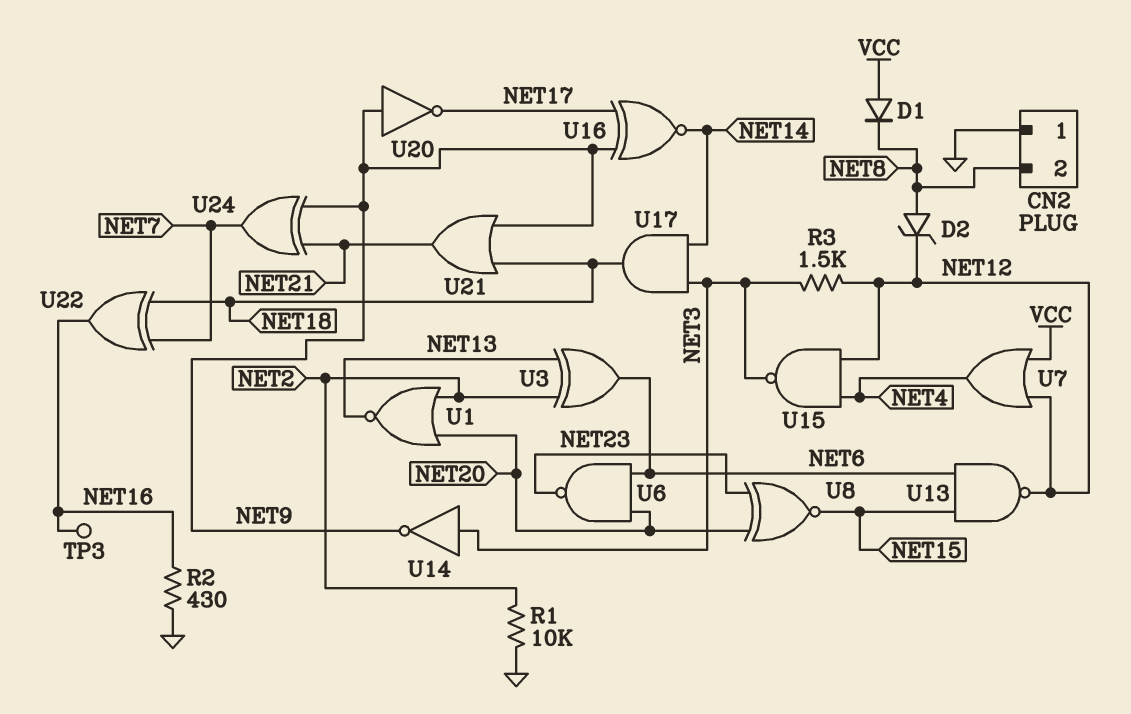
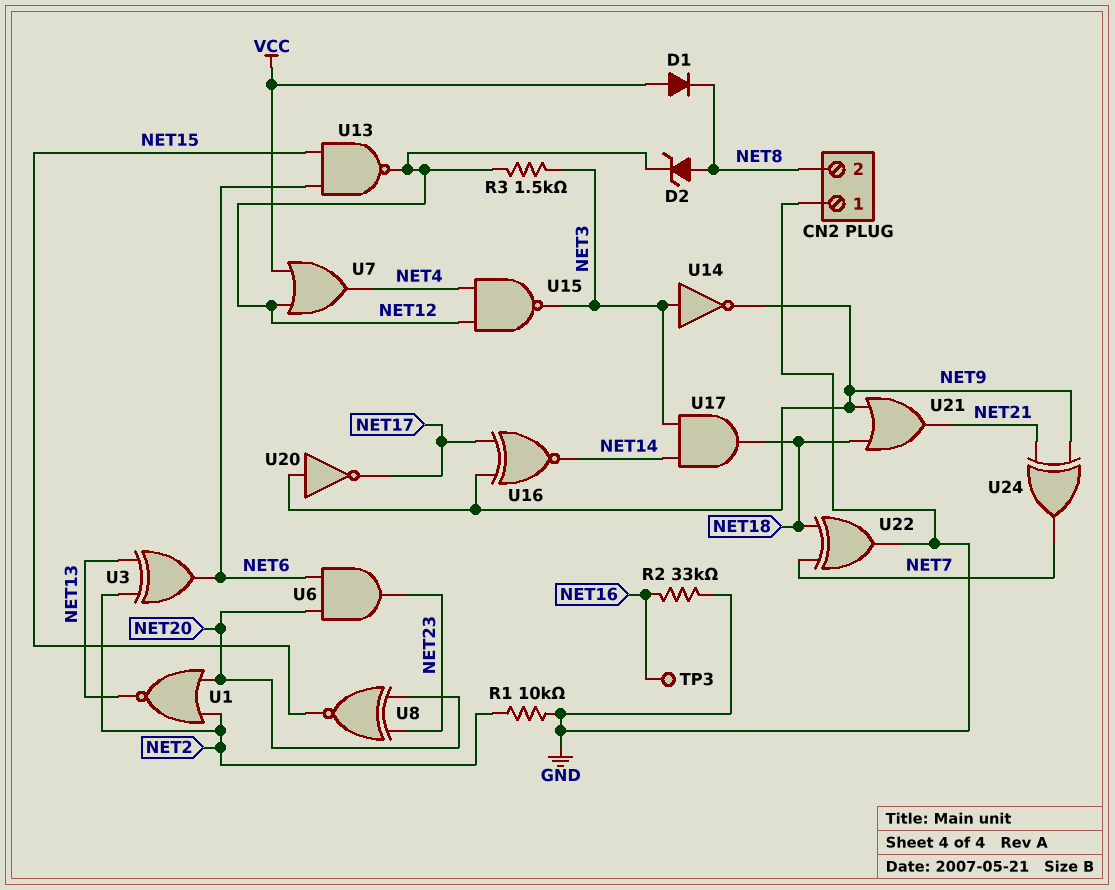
R2: 430 (GND, NET16) -> 33k (GND, NET16)
U6: NAND (in NET6, in NET20, out NET23) -> AND (in NET6, in NET20, out NET23)
U22: XOR (in NET7, in NET18, out NET16) -> XOR (in NET7, in NET18, out GND)

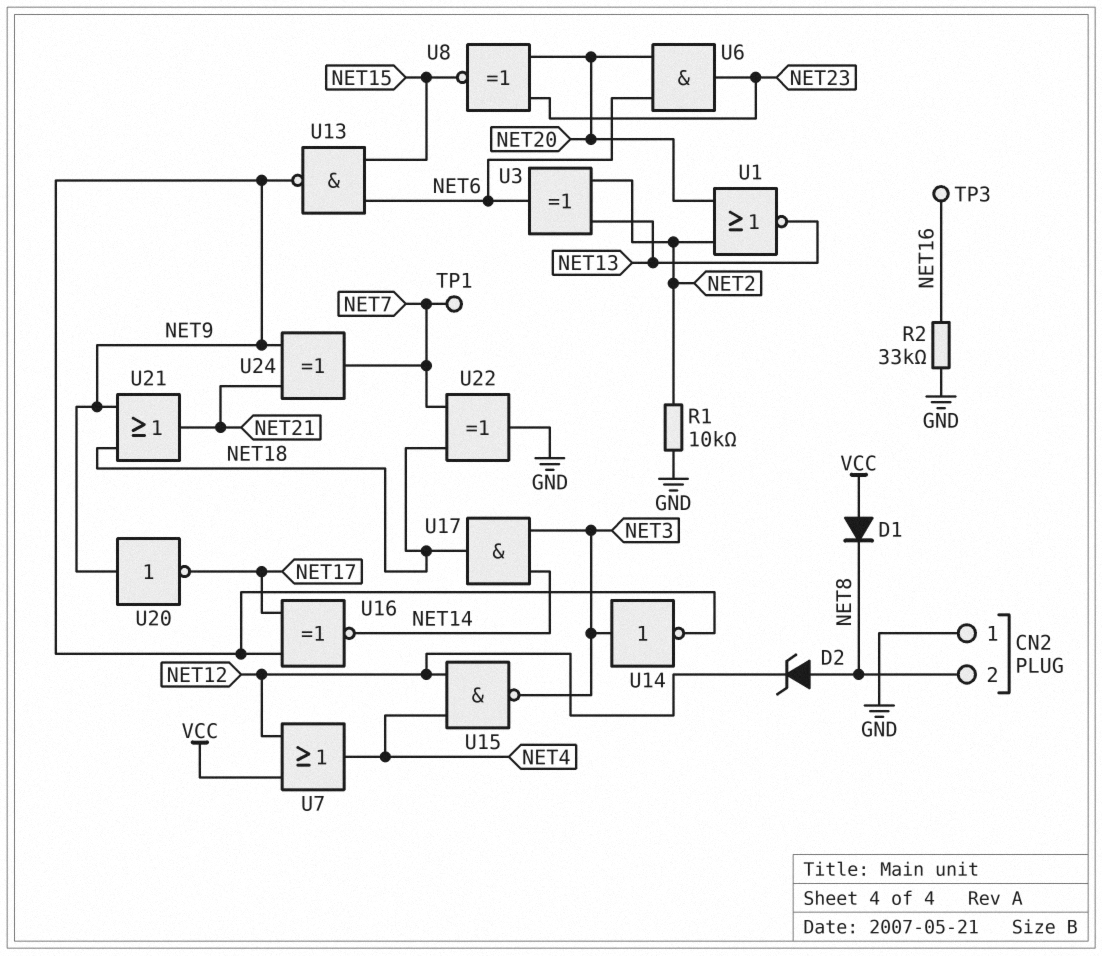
R3: 1.5k (NET3, NET12) -> none
TP1: none -> test point (NET7)
U13: NAND (in NET6, in NET15, out NET12) -> NAND (in NET6, in NET15, out NET9)

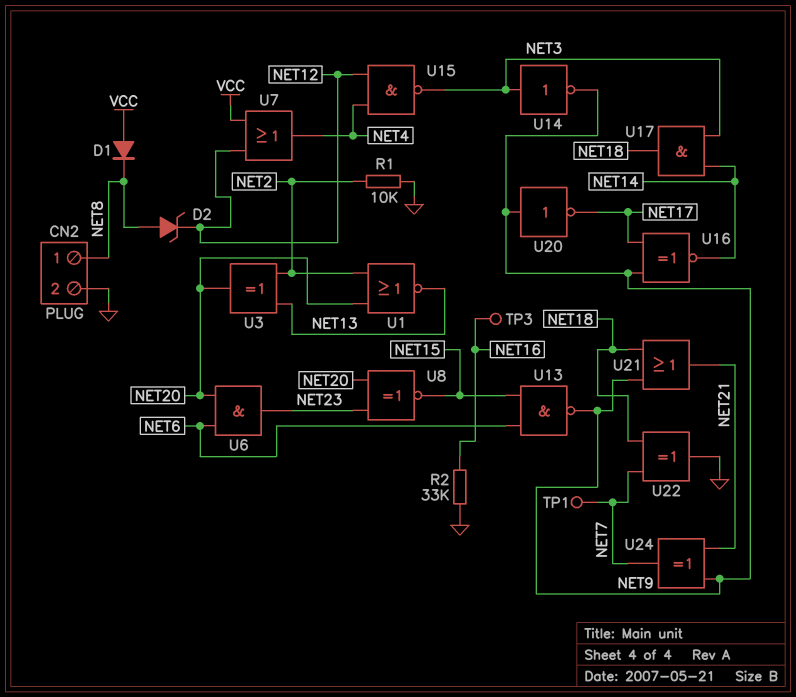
CN2 pin 1: GND -> NET8
CN2 pin 2: NET8 -> GND
U3: XOR (in NET2, in NET13, out NET6) -> XOR (in NET2, in NET13, out NET20)

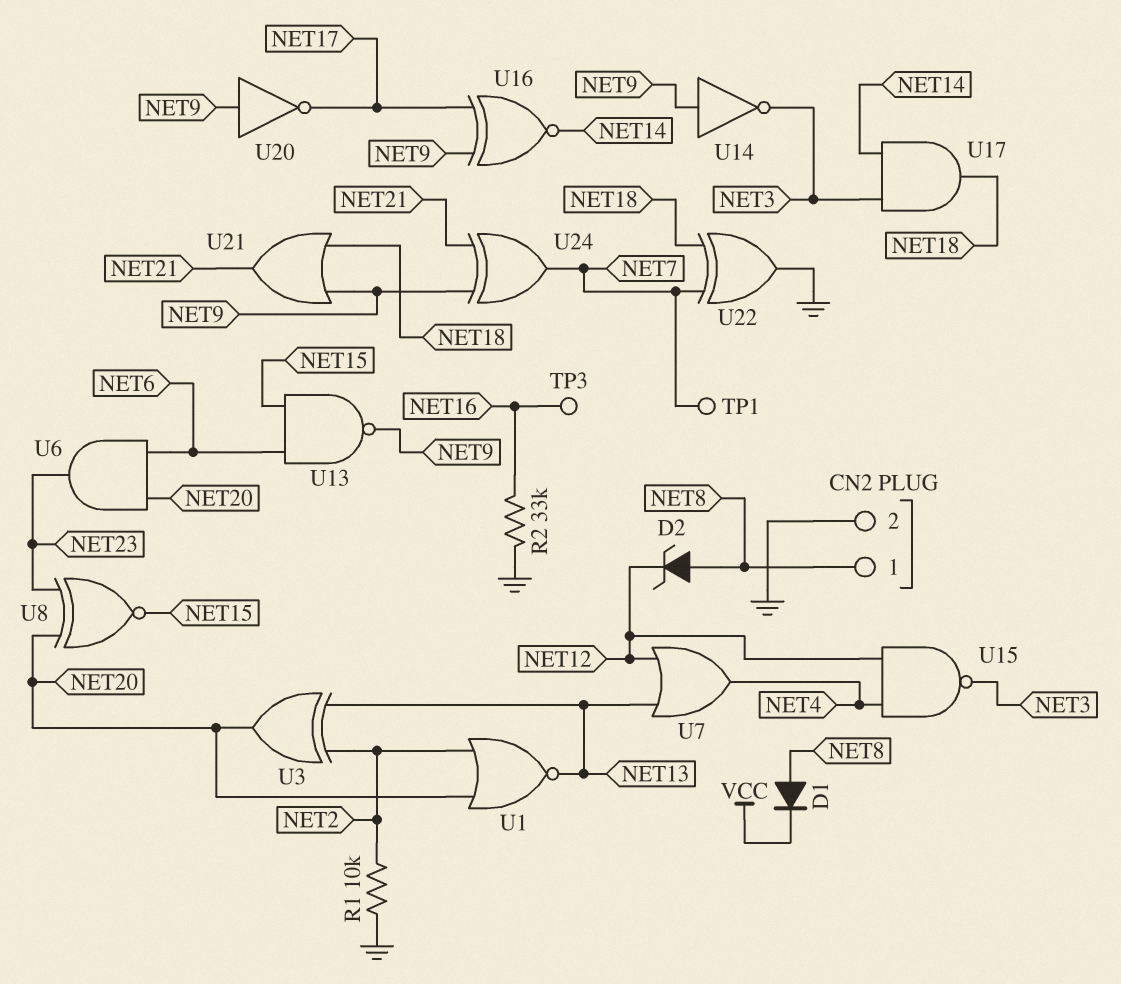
D1: diode (A VCC, K NET8) -> diode (A NET8, K VCC)
U7: OR (in NET12, in VCC, out NET4) -> OR (in NET12, in NET13, out NET4)
U14: NOT (in NET3, out NET9) -> NOT (in NET9, out NET3)

